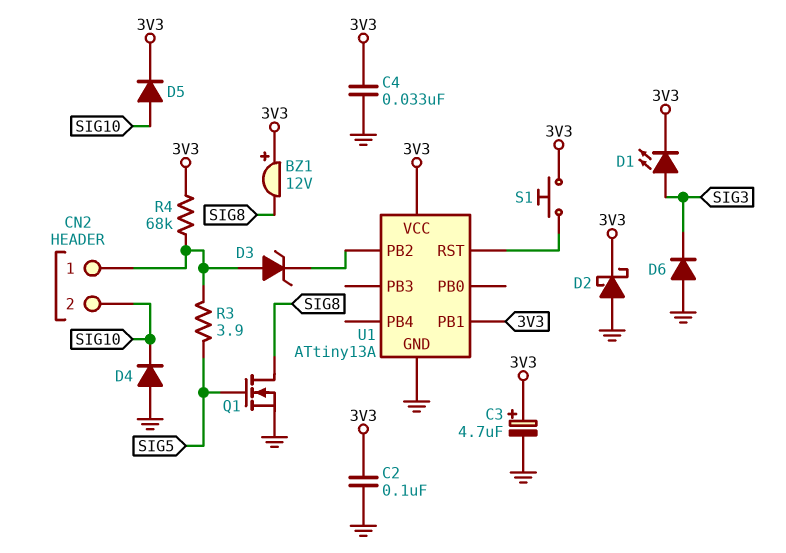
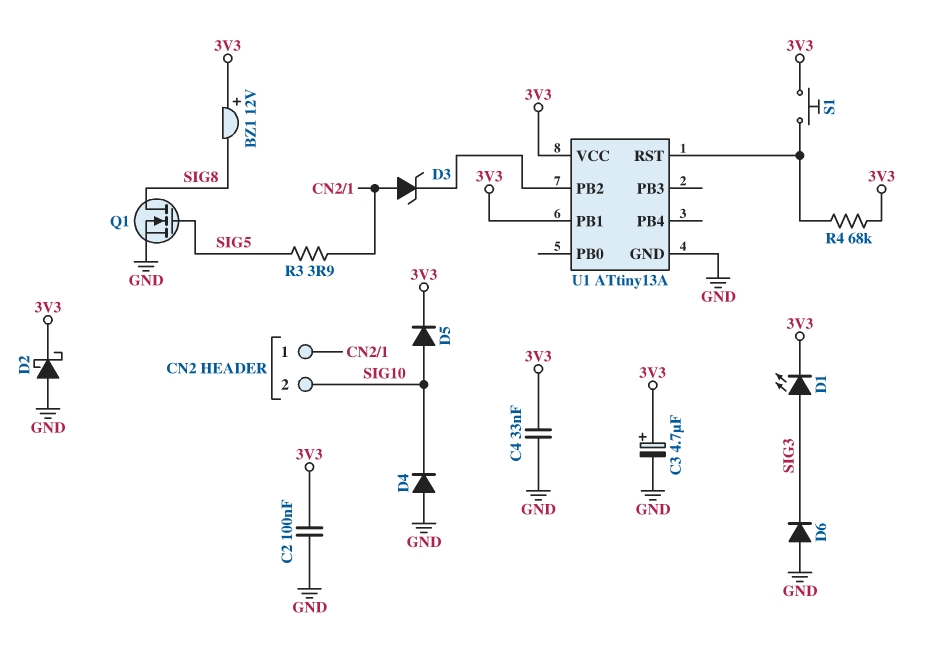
R4: 68k (3V3, CN2/1) -> 68k (3V3, U1/RST)

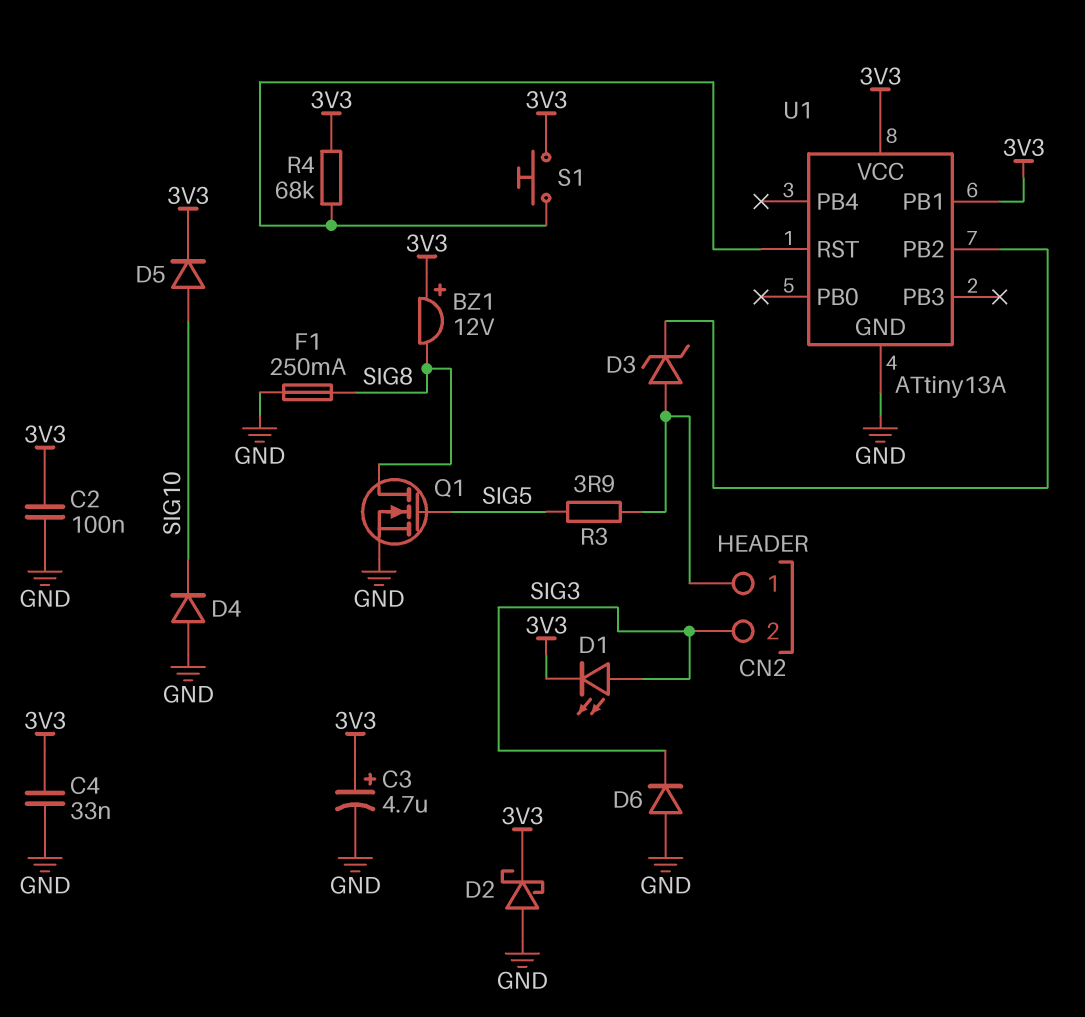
CN2 pin 2: SIG10 -> SIG3
F1: none -> 250mA (GND, SIG8)

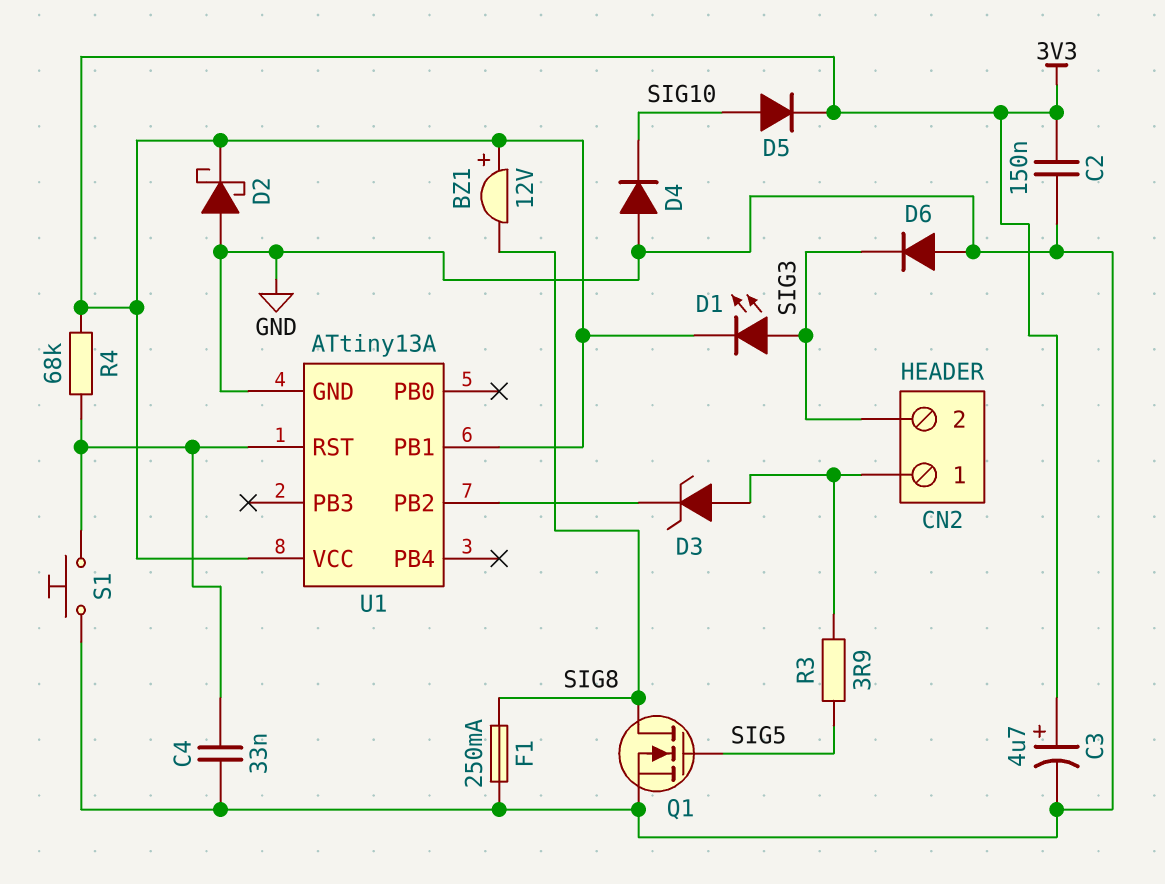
C2: 100nF (3V3, GND) -> 150nF (3V3, GND)
C4: 33nF (3V3, GND) -> 33nF (GND, U1/RST)
S1: button (3V3, U1/RST) -> button (GND, U1/RST)

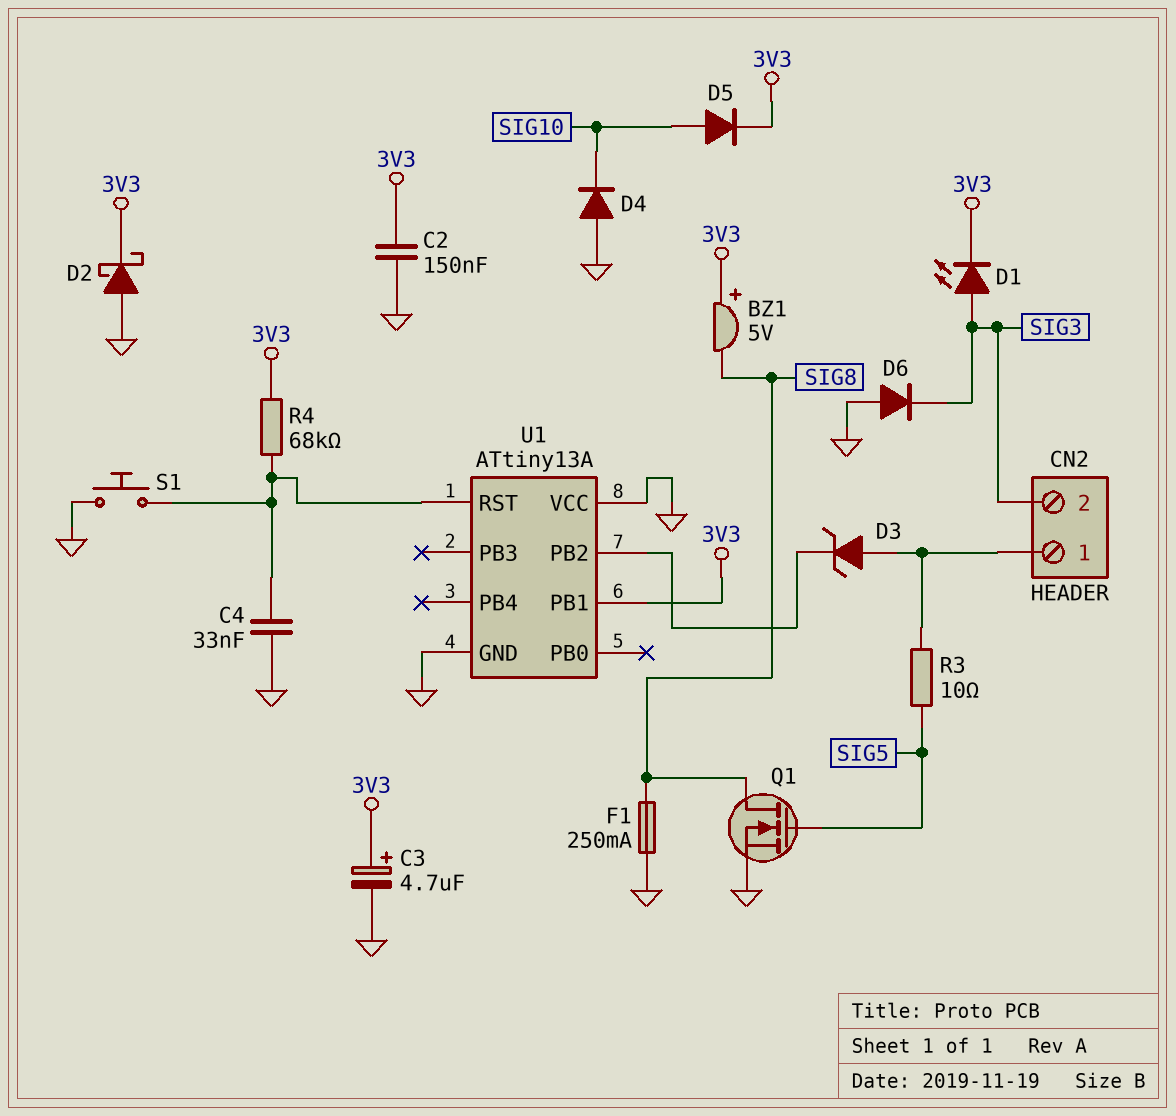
BZ1: buzzer 12V (plus 3V3, minus SIG8) -> buzzer 5V (plus 3V3, minus SIG8)
R3: 3.9 (CN2/1, SIG5) -> 10 (CN2/1, SIG5)
U1 pin VCC: 3V3 -> GND

